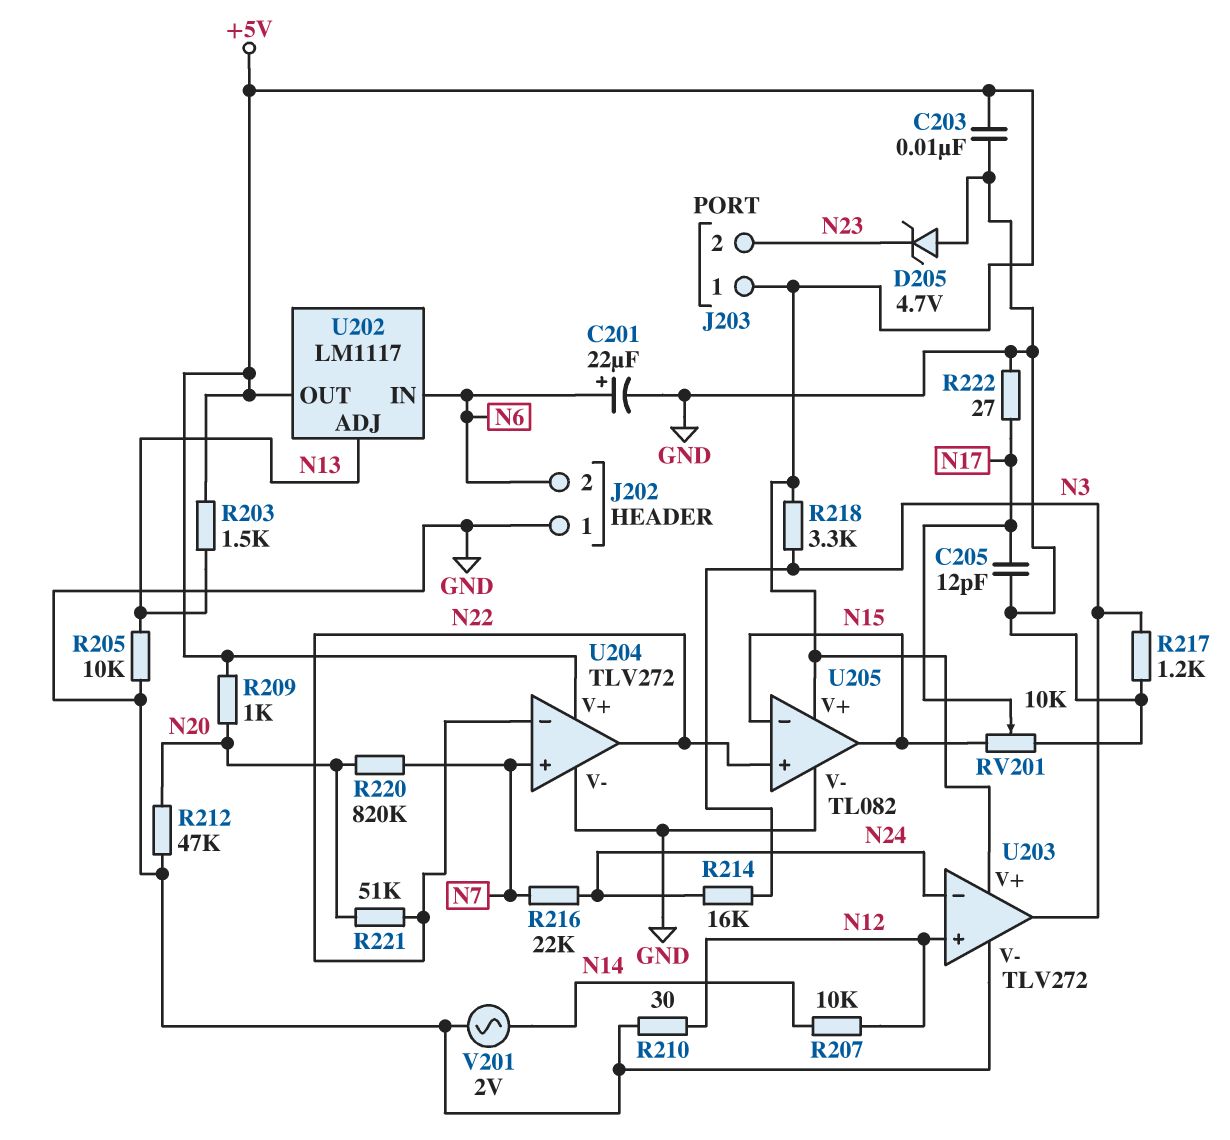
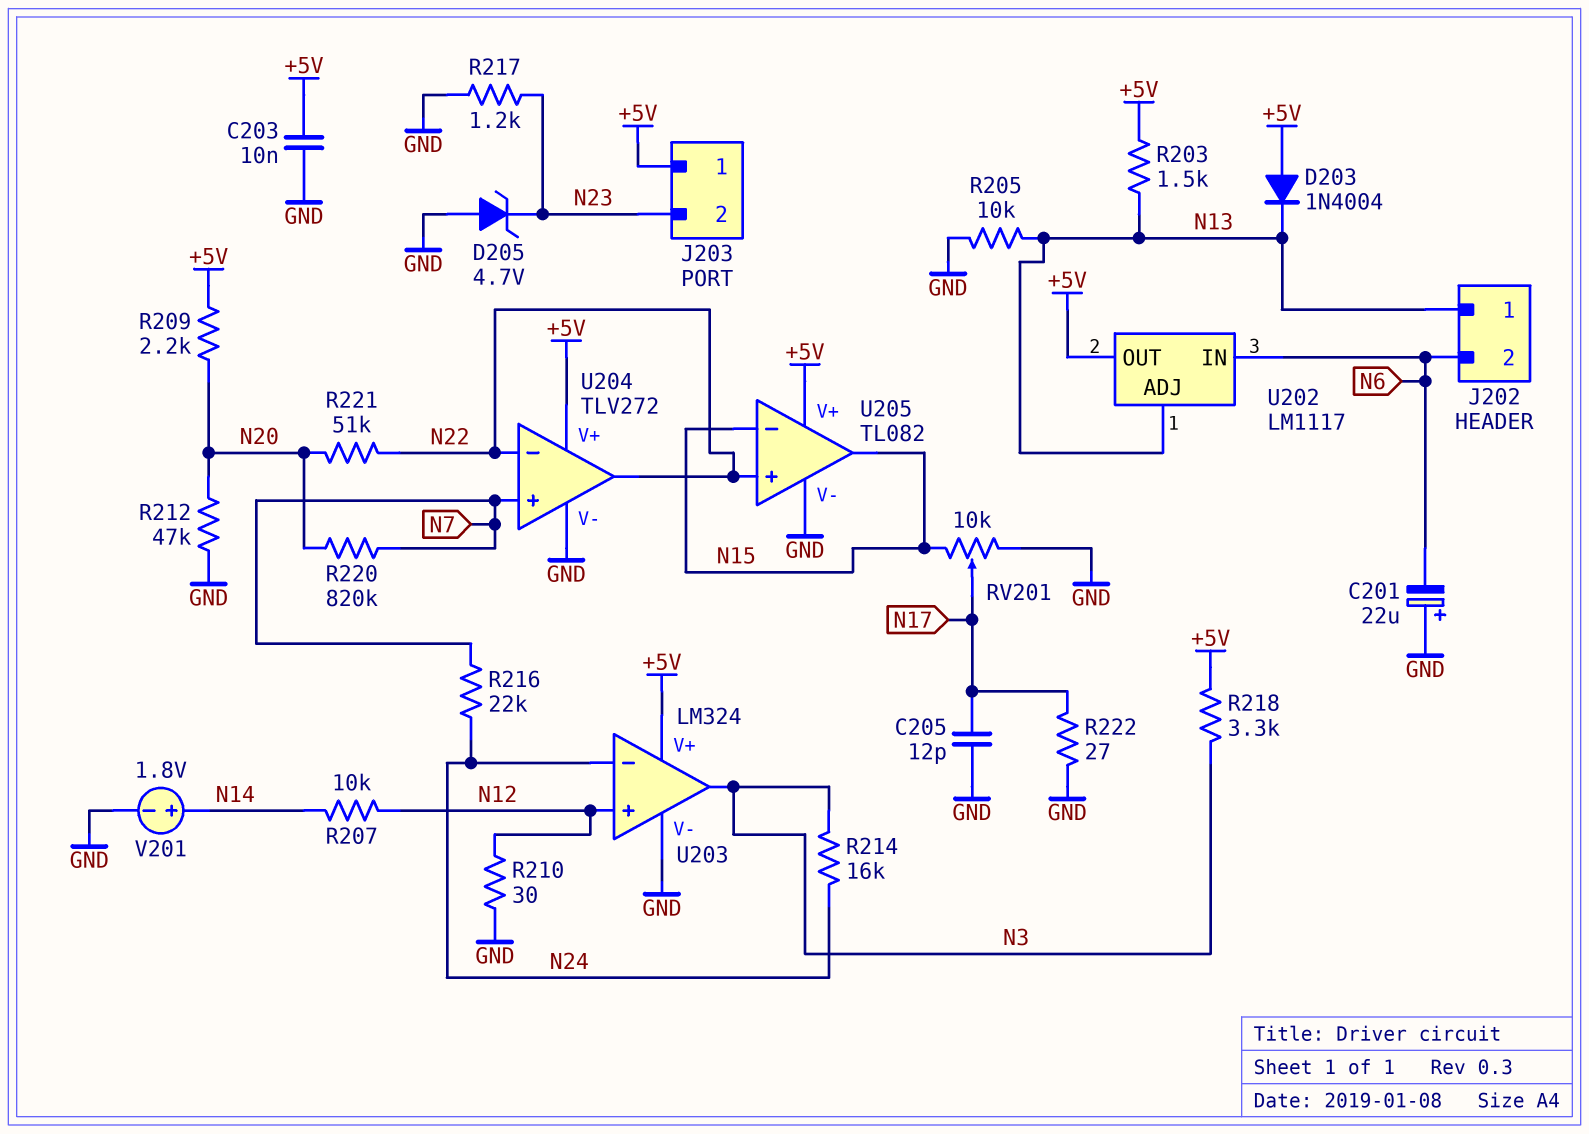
C201: 22uF (plus N6, minus GND) -> 22uF (plus GND, minus N6)
D203: none -> diode 1N4004 (A +5V, K N13)
J202 pin 1: GND -> N13
R209: 1k (+5V, N20) -> 2.2k (+5V, N20)
R217: 1.2k (GND, N3) -> 1.2k (GND, N23)
U203: TLV272 -> LM324
V201: AC 2V (GND, N14) -> 1.8V (plus N14, minus GND)

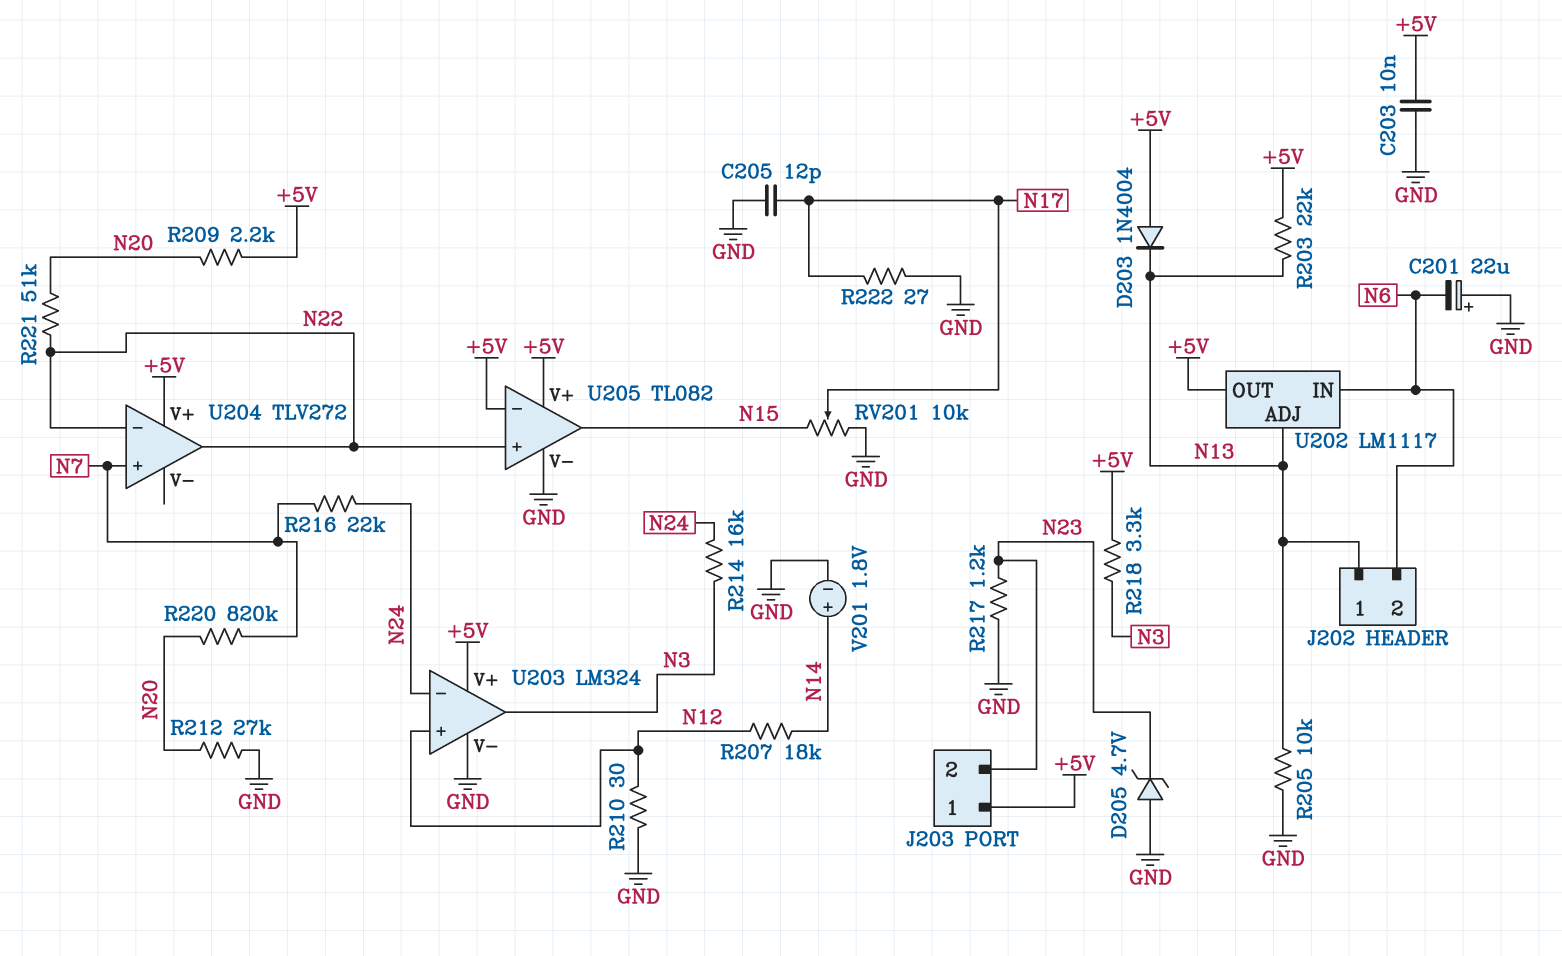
R203: 1.5k (+5V, N13) -> 22k (+5V, N13)
R207: 10k (N12, N14) -> 18k (N12, N14)
R212: 47k (GND, N20) -> 27k (GND, N20)
U204 pin V-: GND -> none
U205 pin in-: N15 -> +5V

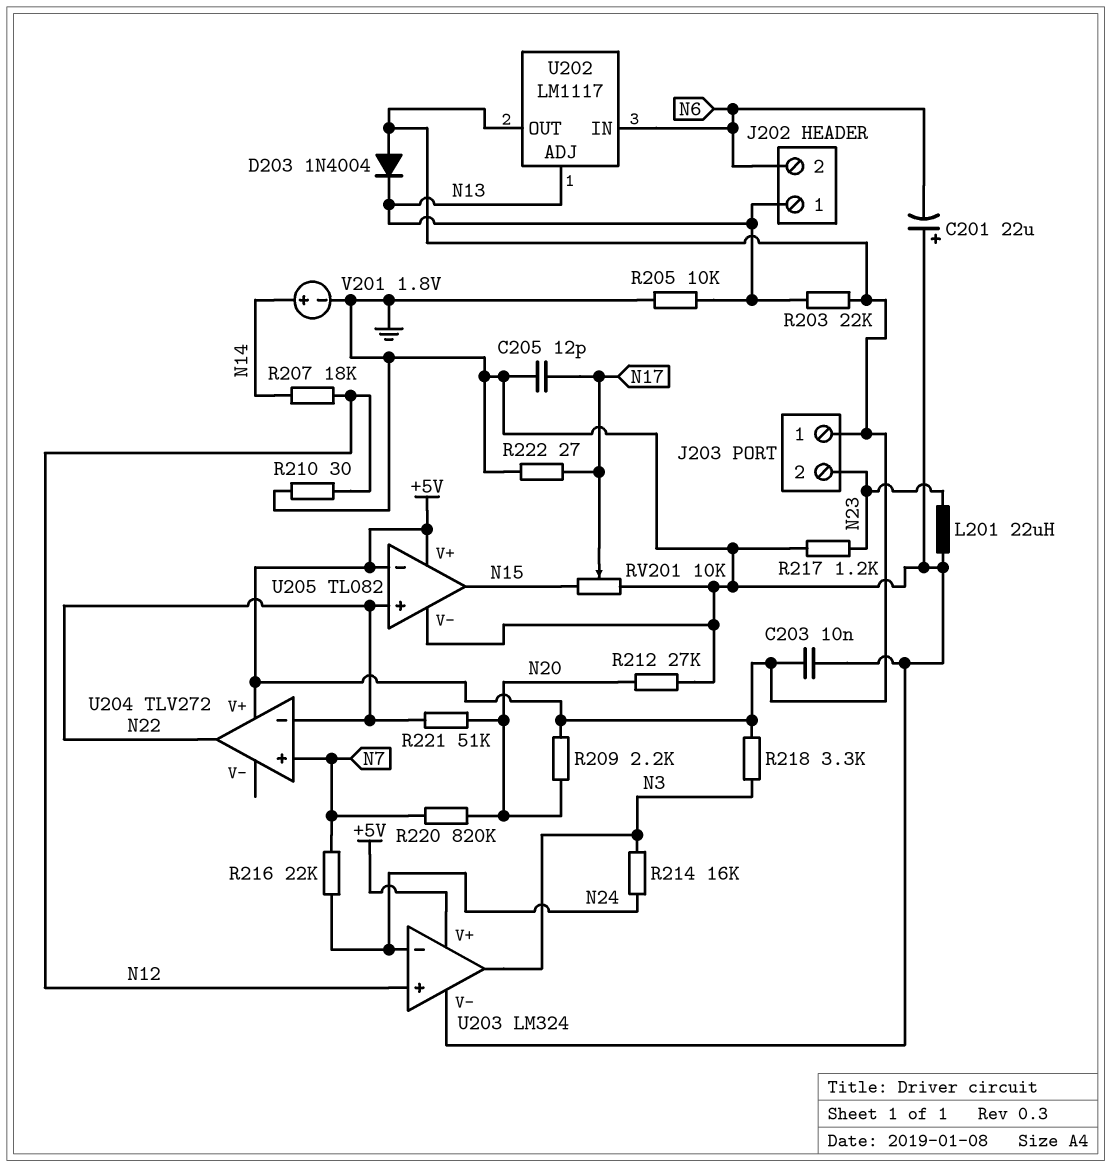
D205: zener 4.7V (A GND, K N23) -> none
L201: none -> 22uH (GND, N23)

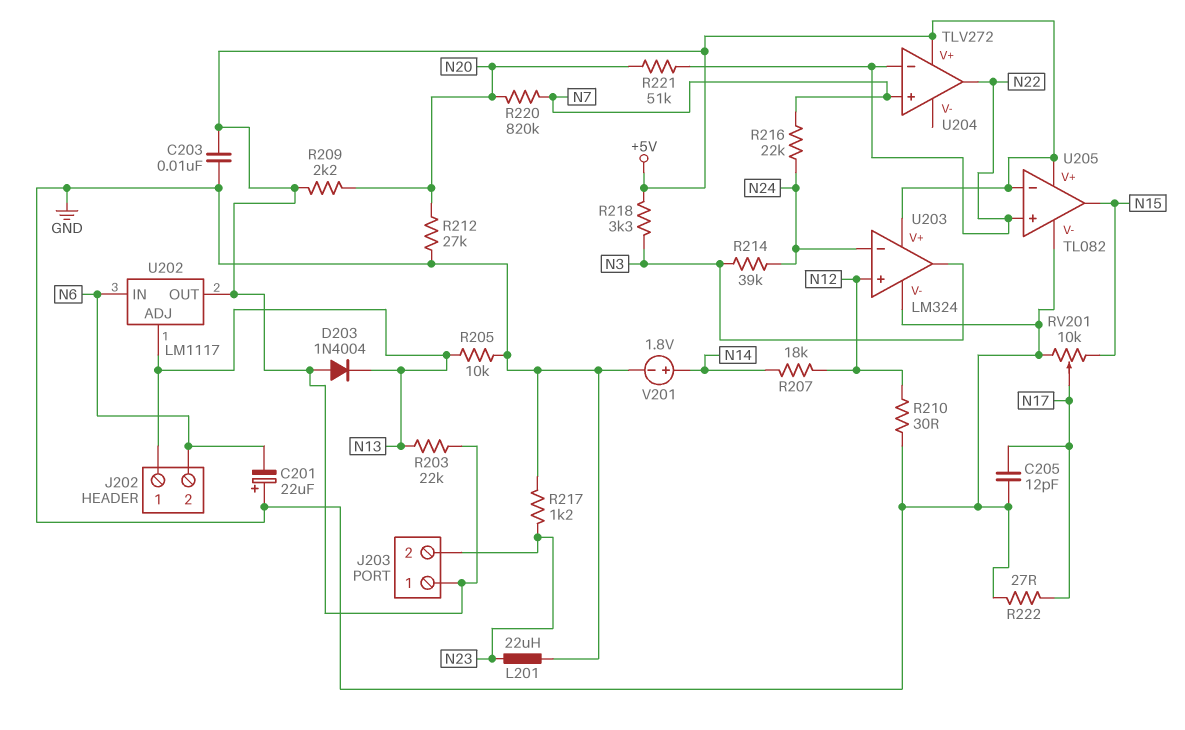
R214: 16k (N3, N24) -> 39k (N3, N24)

